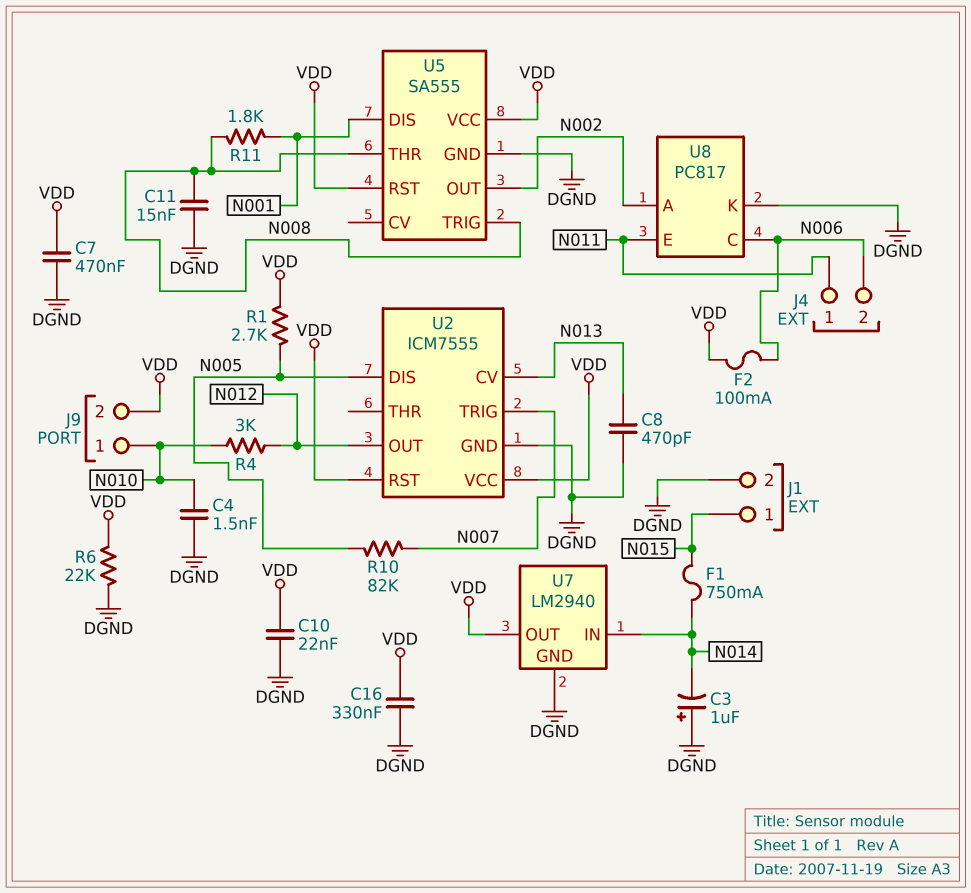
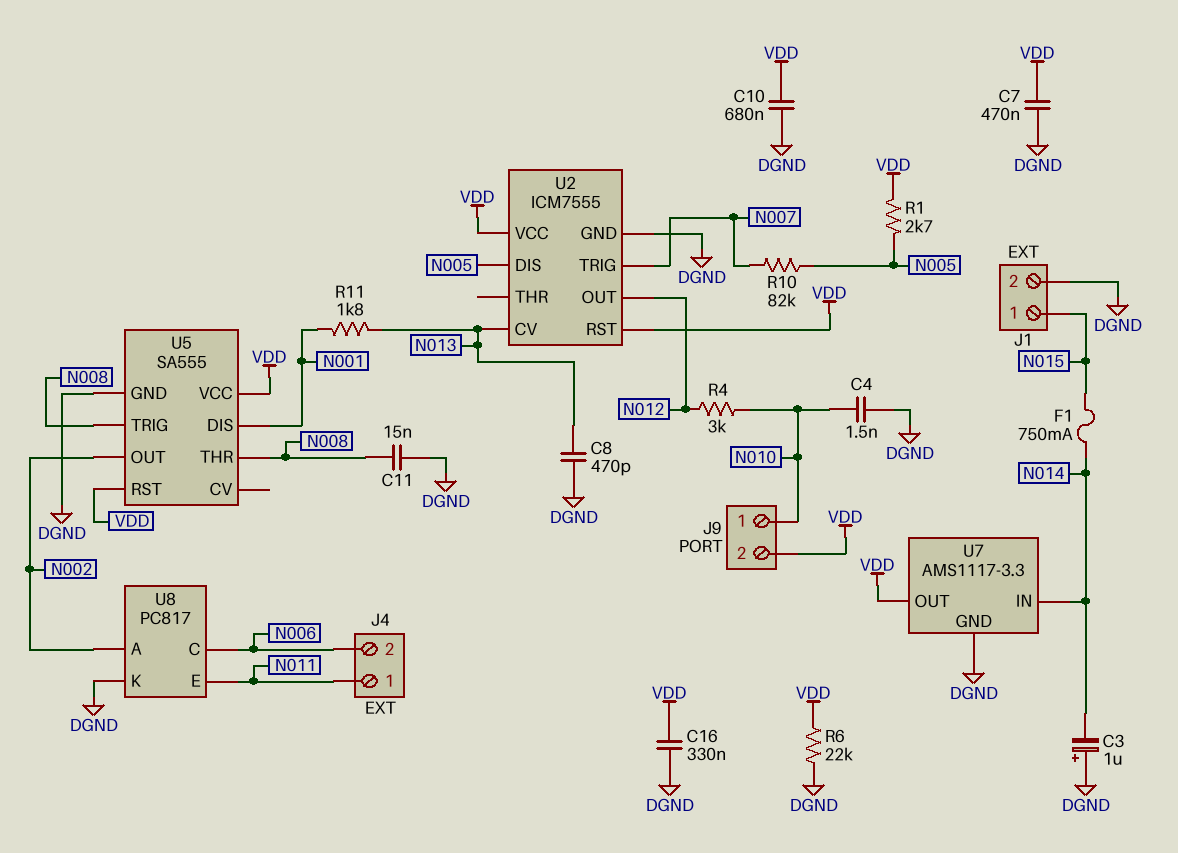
C10: 22nF (DGND, VDD) -> 680nF (DGND, VDD)
F2: 100mA (N006, VDD) -> none
R11: 1.8k (N001, N008) -> 1.8k (N001, N013)
U7: LM2940 -> AMS1117-3.3

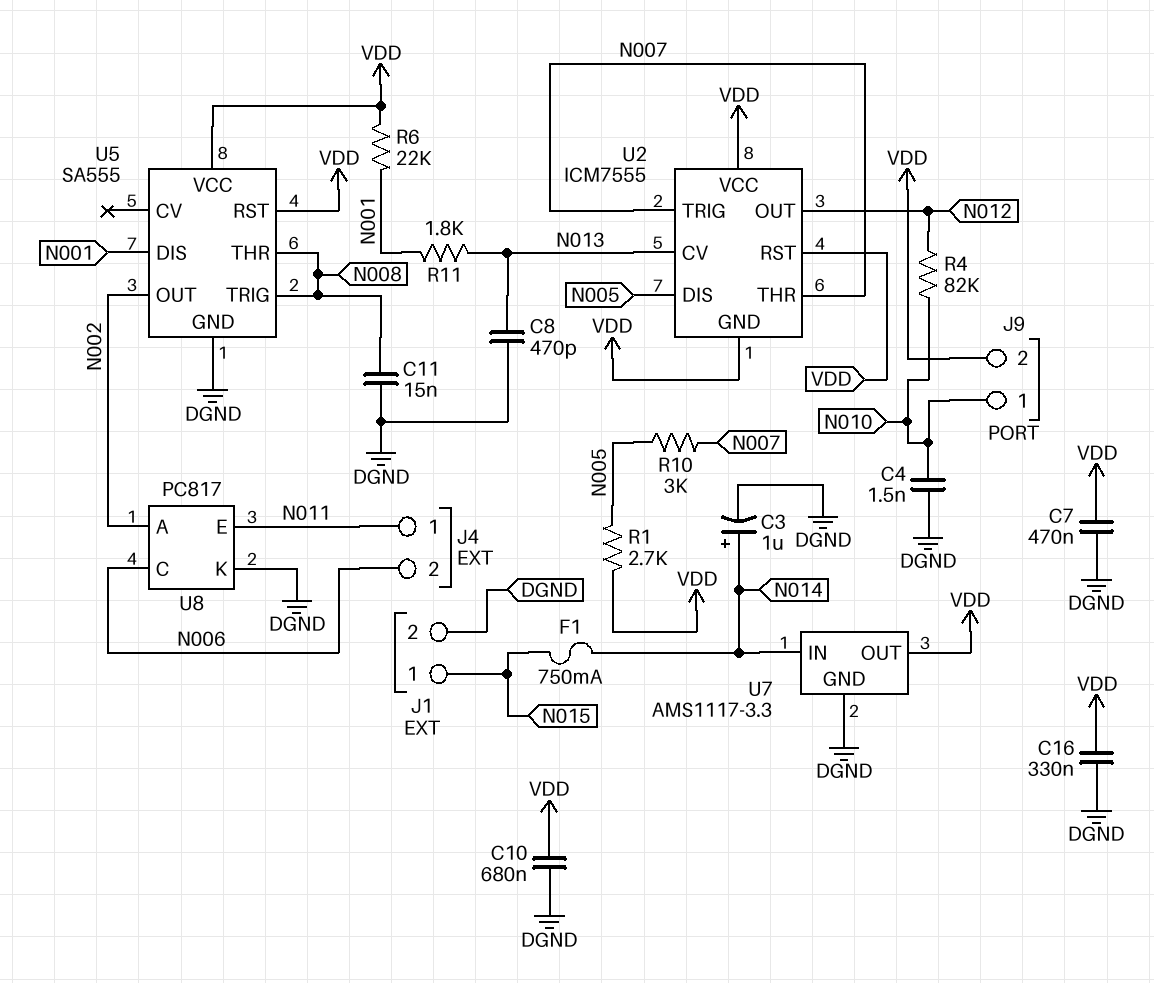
C3: 1uF (plus DGND, minus N014) -> 1uF (plus N014, minus DGND)
R4: 3k (N010, N012) -> 82k (N010, N012)
R6: 22k (DGND, VDD) -> 22k (N001, VDD)
R10: 82k (N005, N007) -> 3k (N005, N007)
U2 pin GND: DGND -> VDD
U2 pin THR: none -> N007

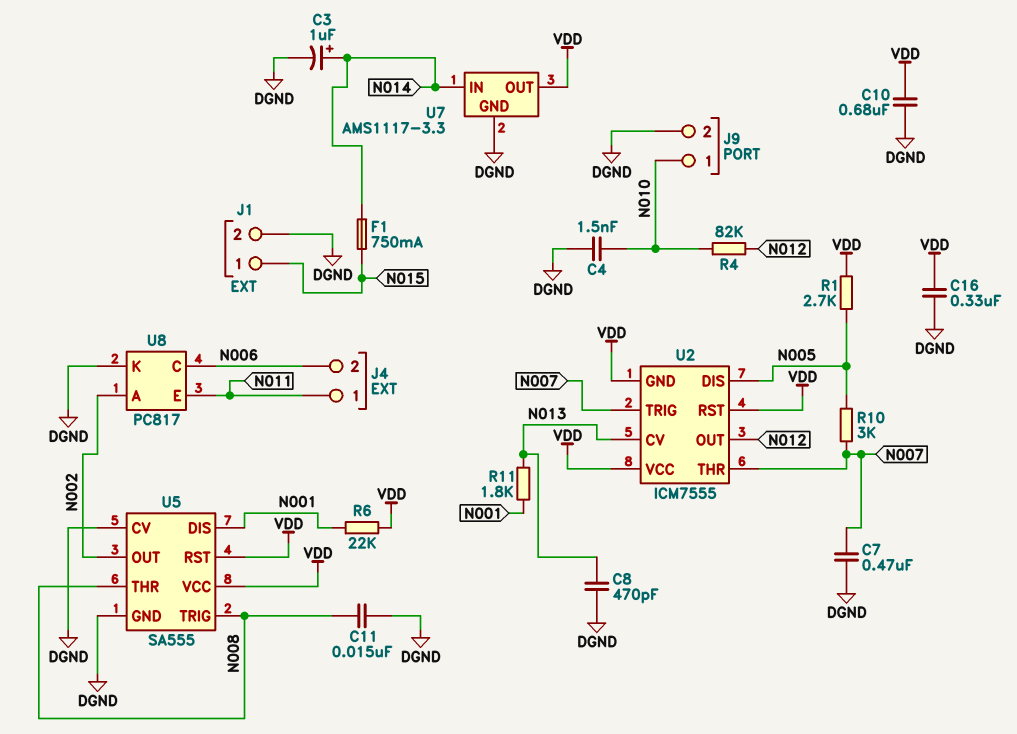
C7: 470nF (DGND, VDD) -> 470nF (DGND, N007)
J9 pin 2: VDD -> DGND
U5 pin CV: none -> DGND

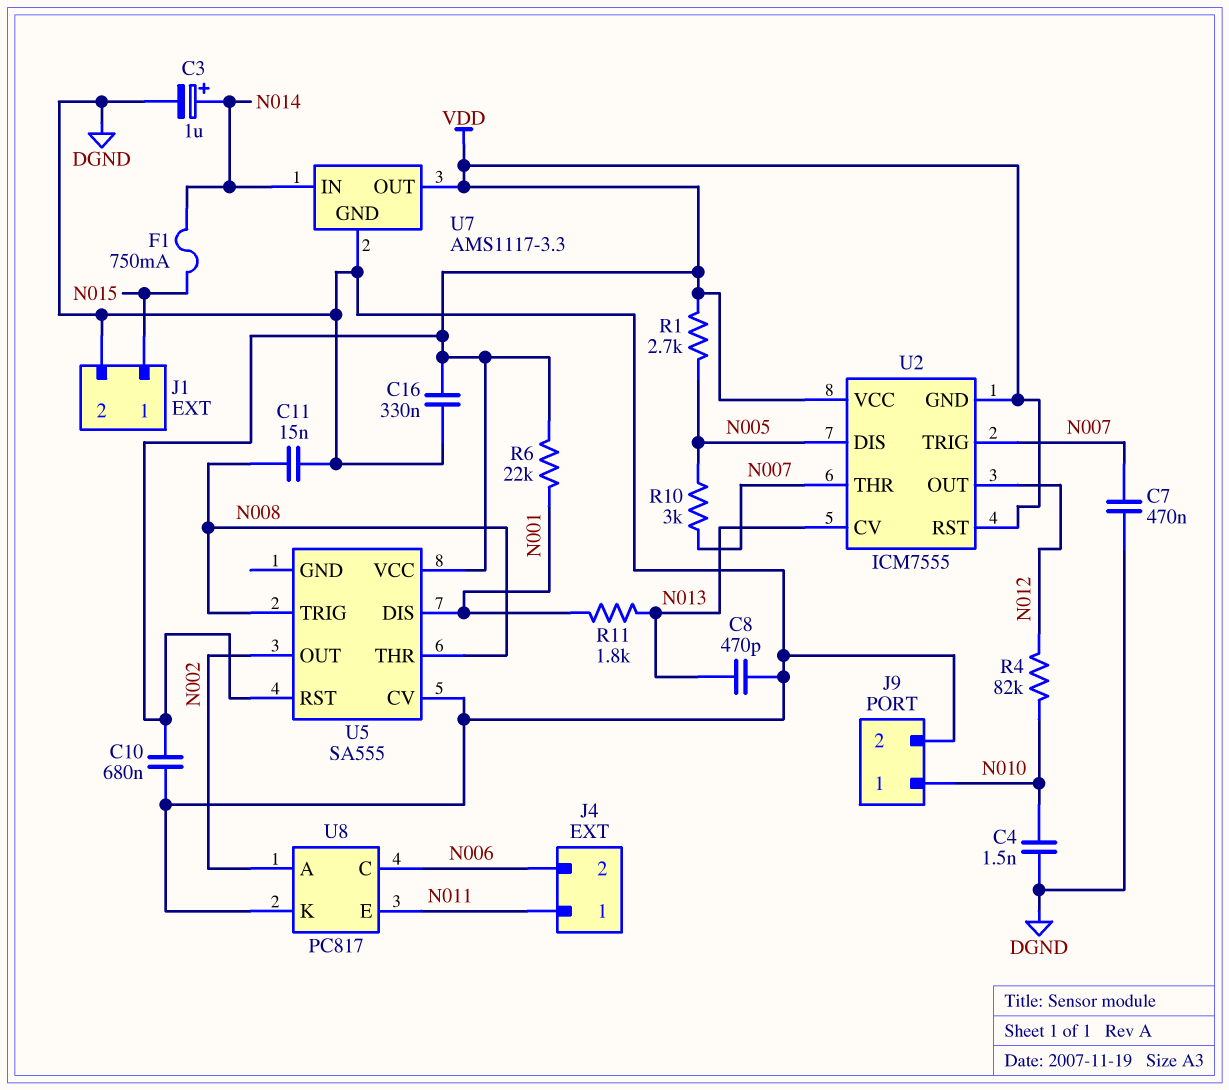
U5 pin GND: DGND -> none

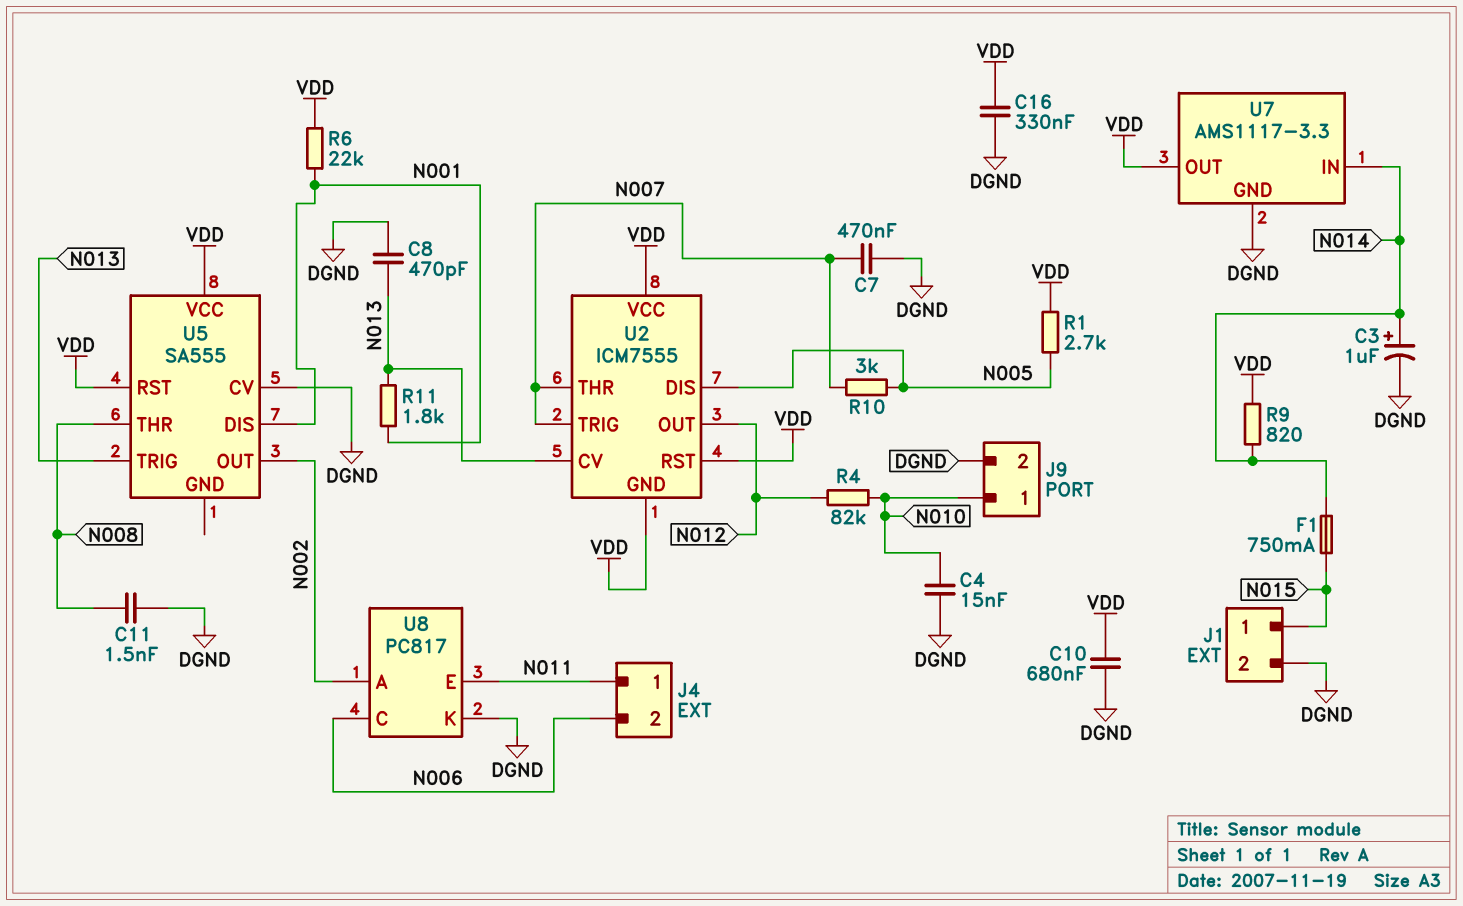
C4: 1.5nF (DGND, N010) -> 15nF (DGND, N010)
C11: 15nF (DGND, N008) -> 1.5nF (DGND, N008)
R9: none -> 820 (N014, VDD)
U5 pin TRIG: N008 -> N013

